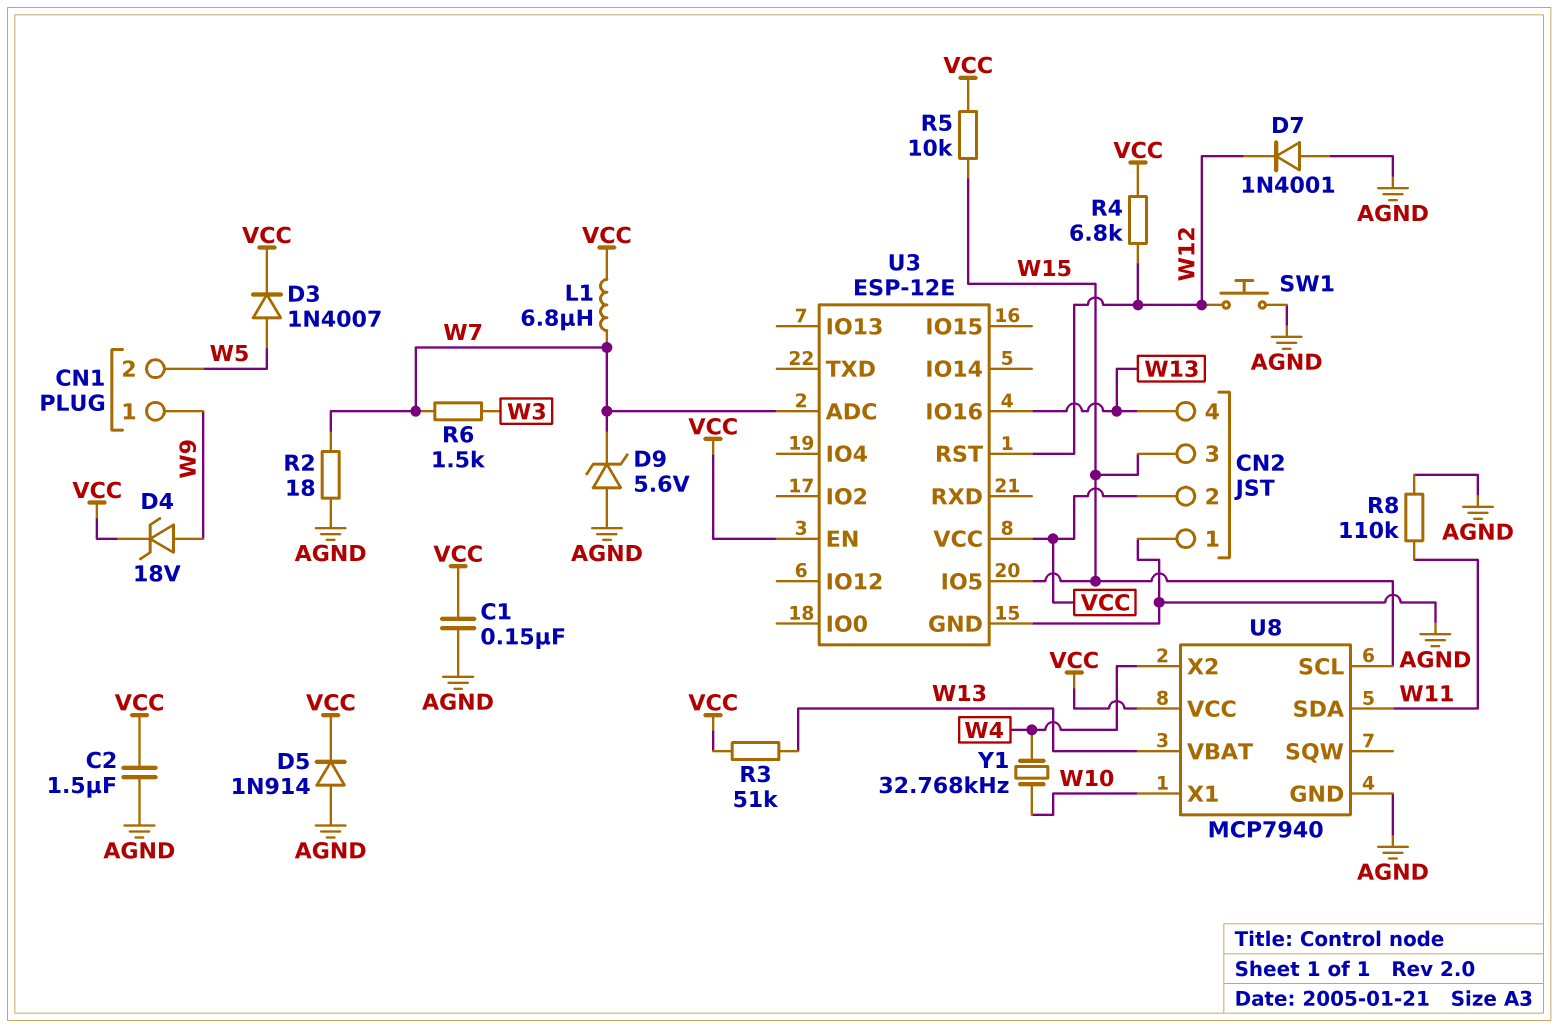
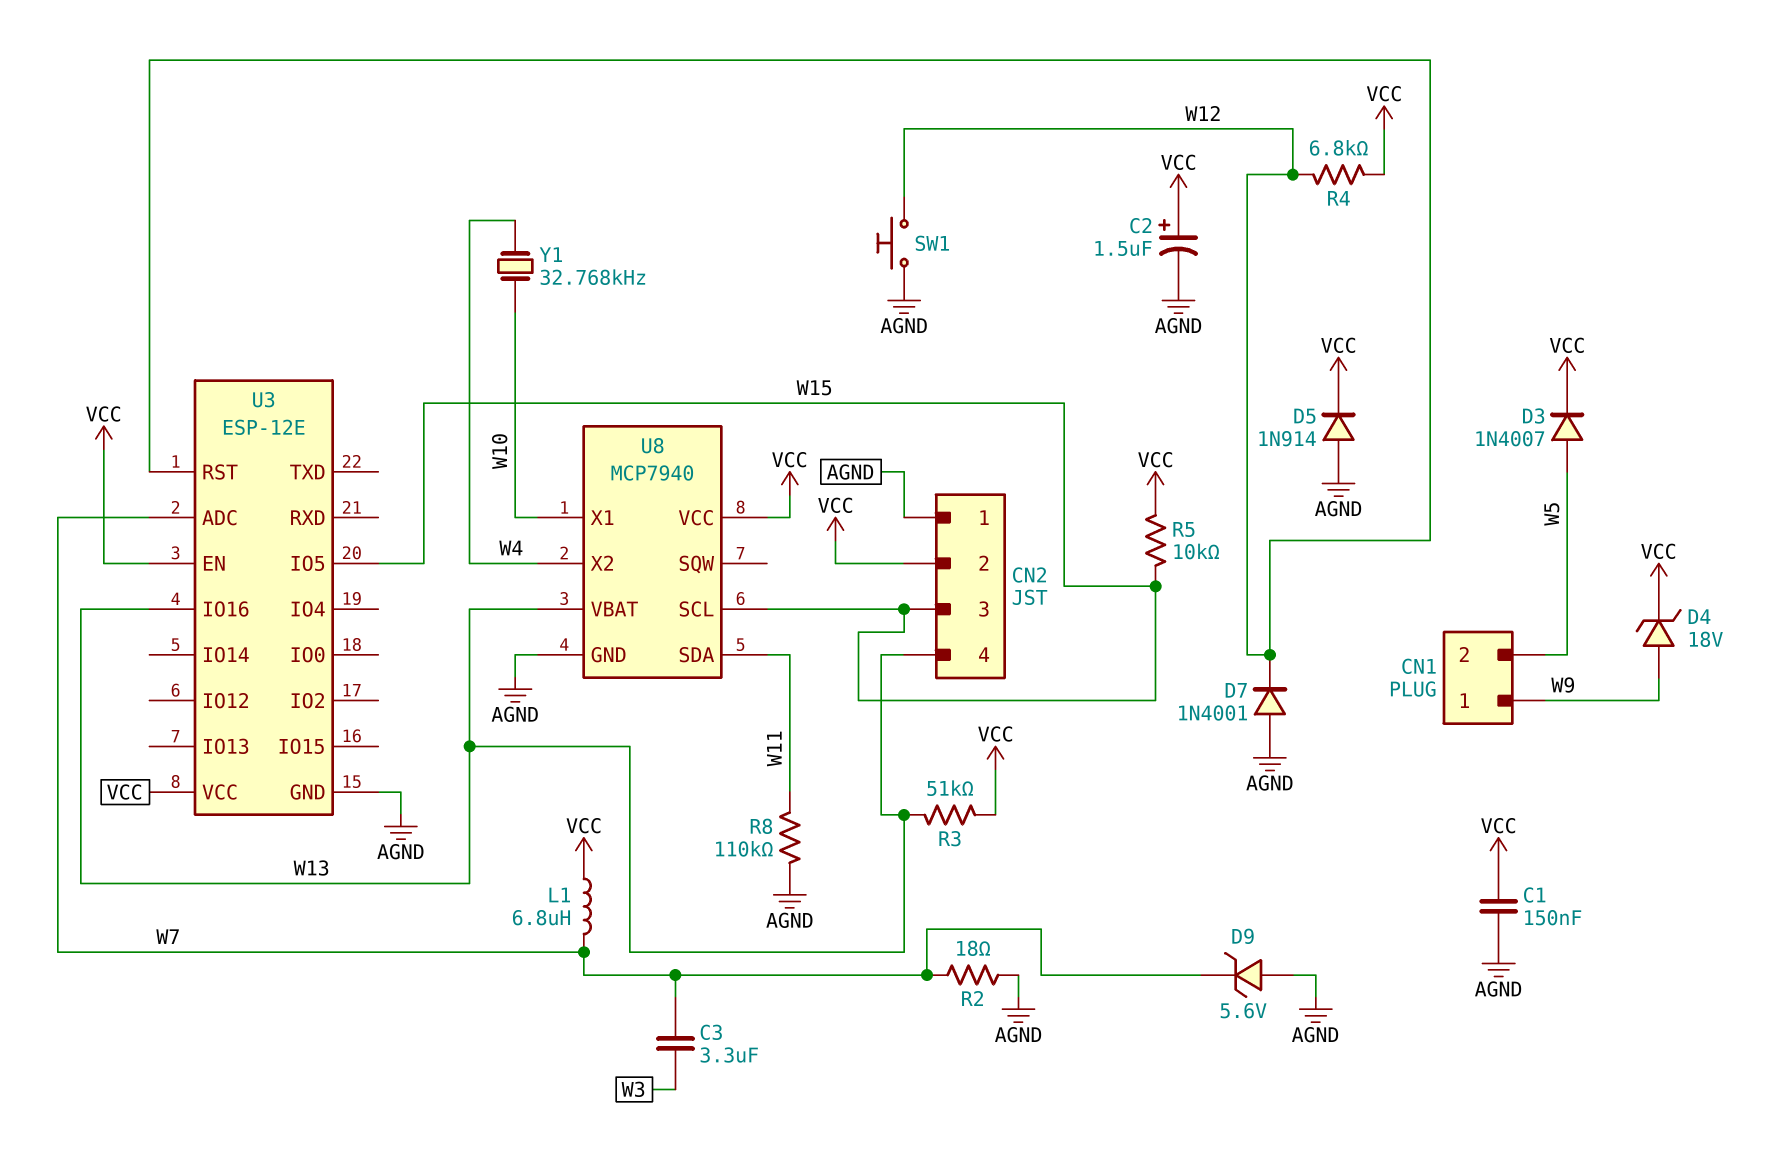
C2: 1.5uF (AGND, VCC) -> 1.5uF (plus VCC, minus AGND)
C3: none -> 3.3uF (W3, W7)
R6: 1.5k (W3, W7) -> none

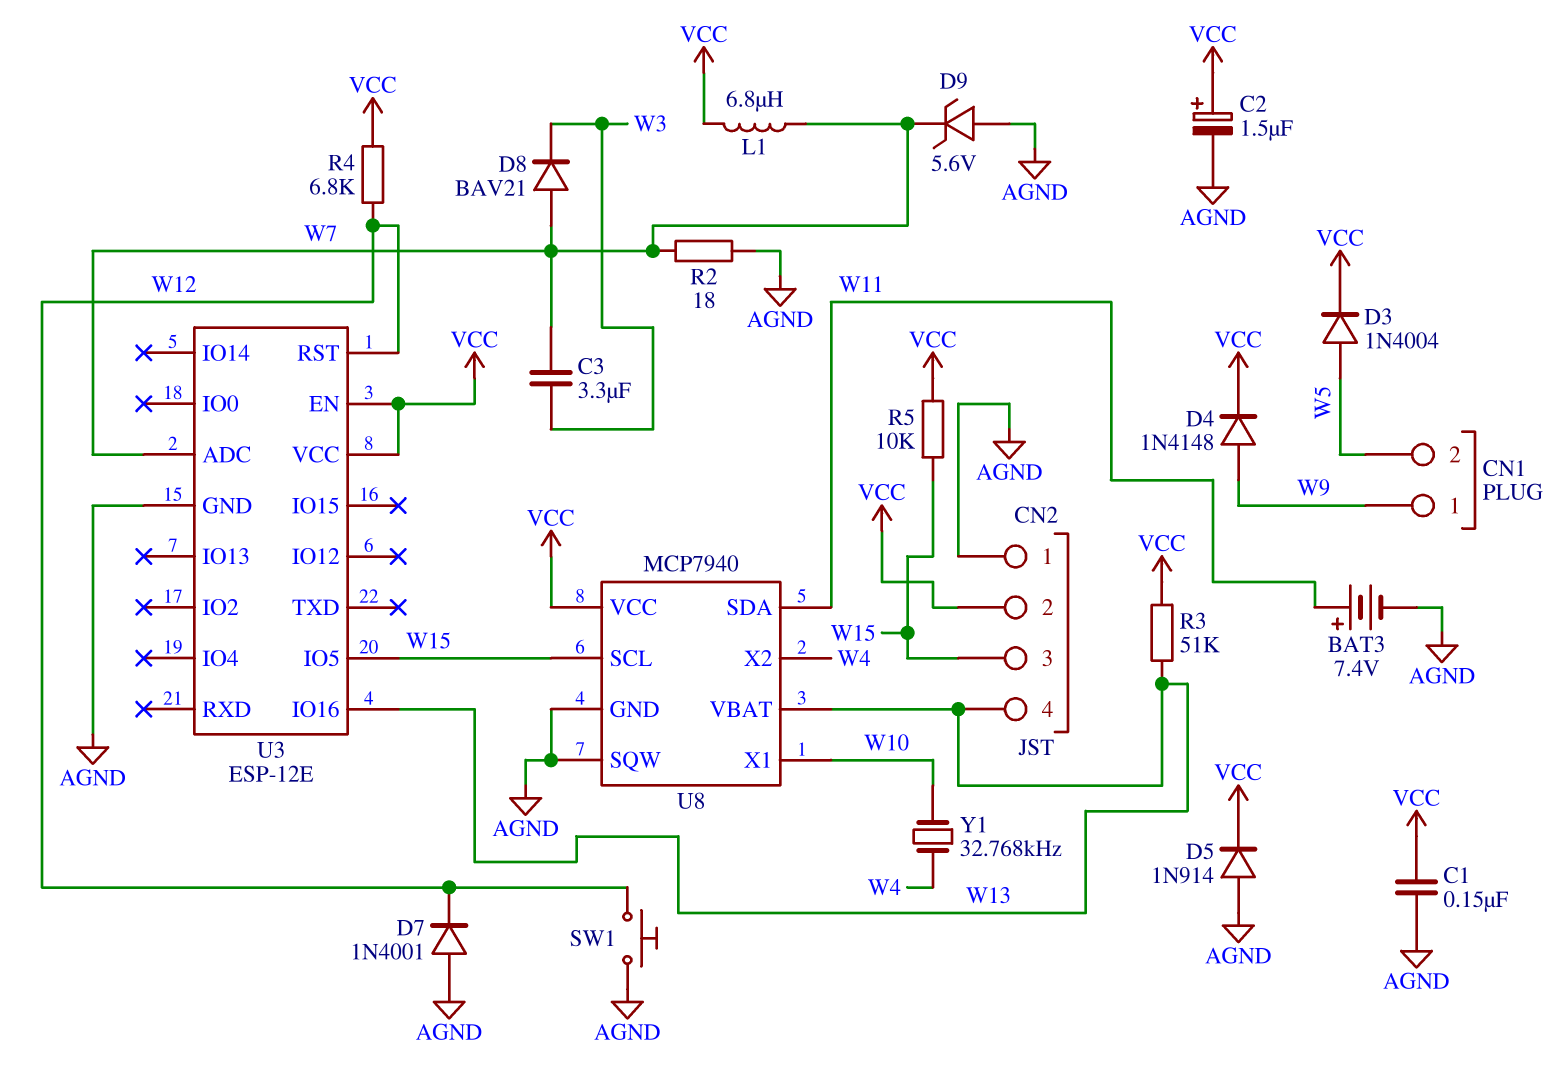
BAT3: none -> 7.4V (plus W11, minus AGND)
D3: diode 1N4007 (A W5, K VCC) -> diode 1N4004 (A W5, K VCC)
D4: zener 18V (A W9, K VCC) -> diode 1N4148 (A W9, K VCC)
D8: none -> diode BAV21 (A W7, K W3)
R8: 110k (AGND, W11) -> none
U8 pin SQW: none -> AGND

